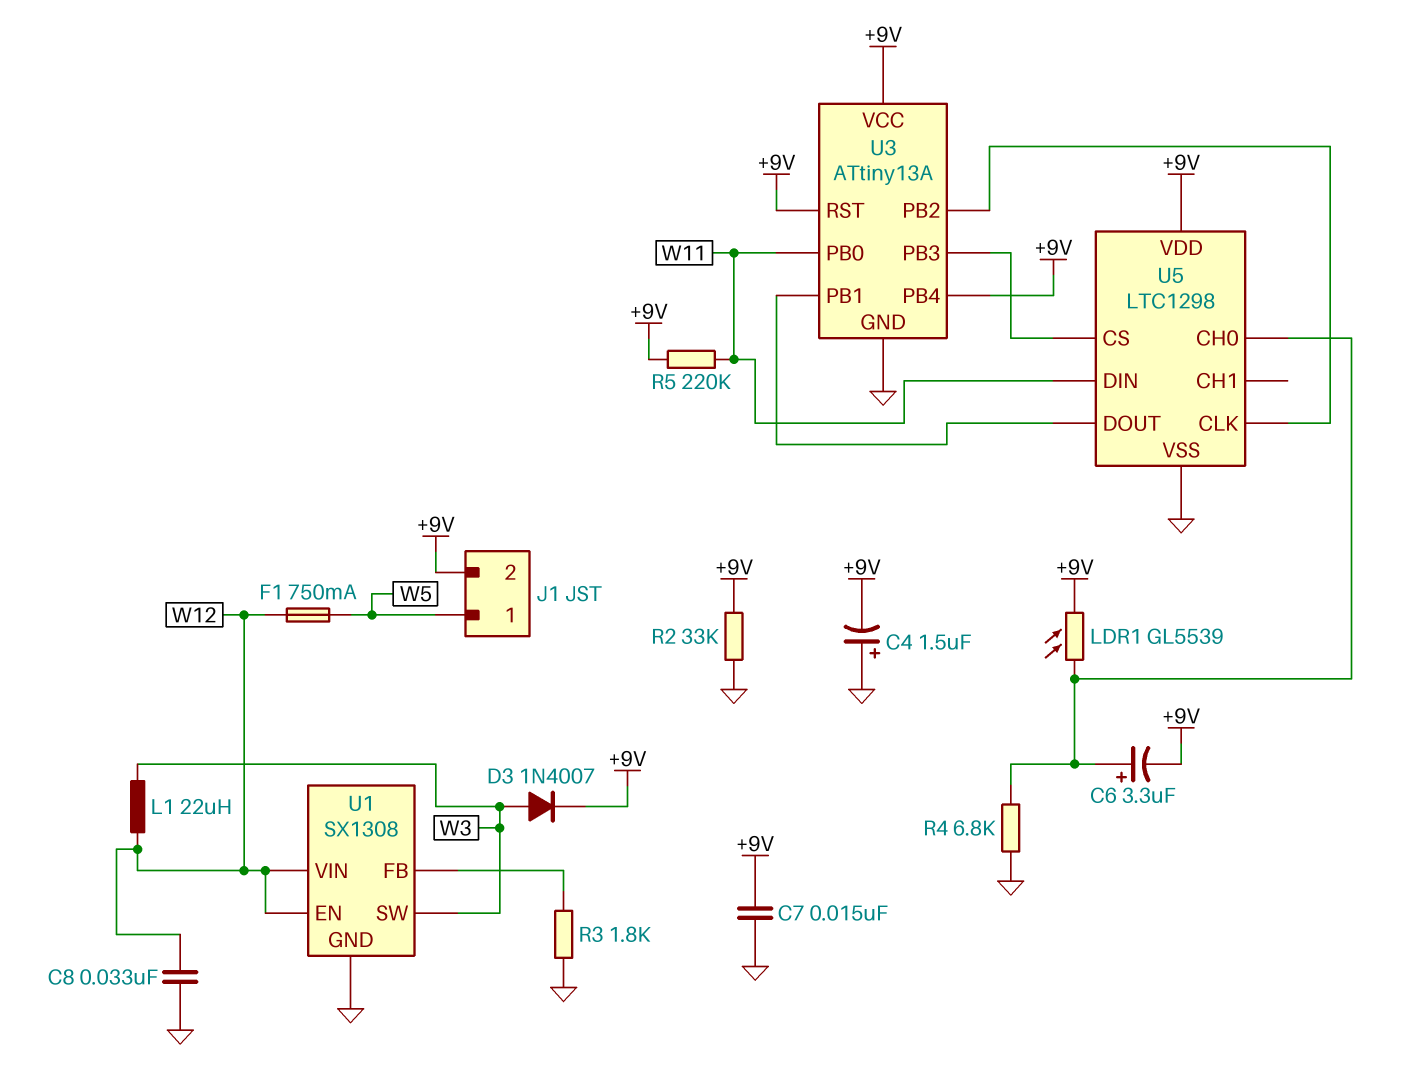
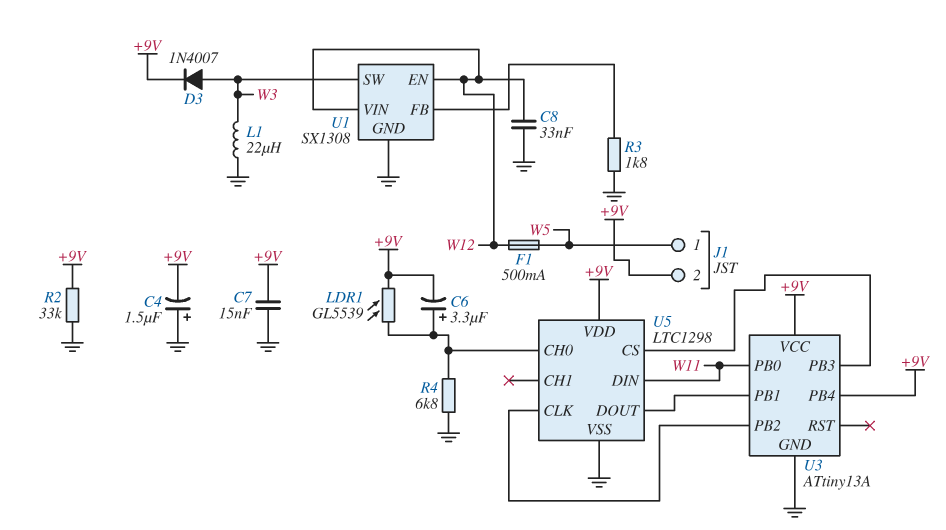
F1: 750mA (W5, W12) -> 500mA (W5, W12)
L1: 22uH (W3, W12) -> 22uH (GND, W3)
R5: 220k (+9V, W11) -> none
U3 pin RST: +9V -> none

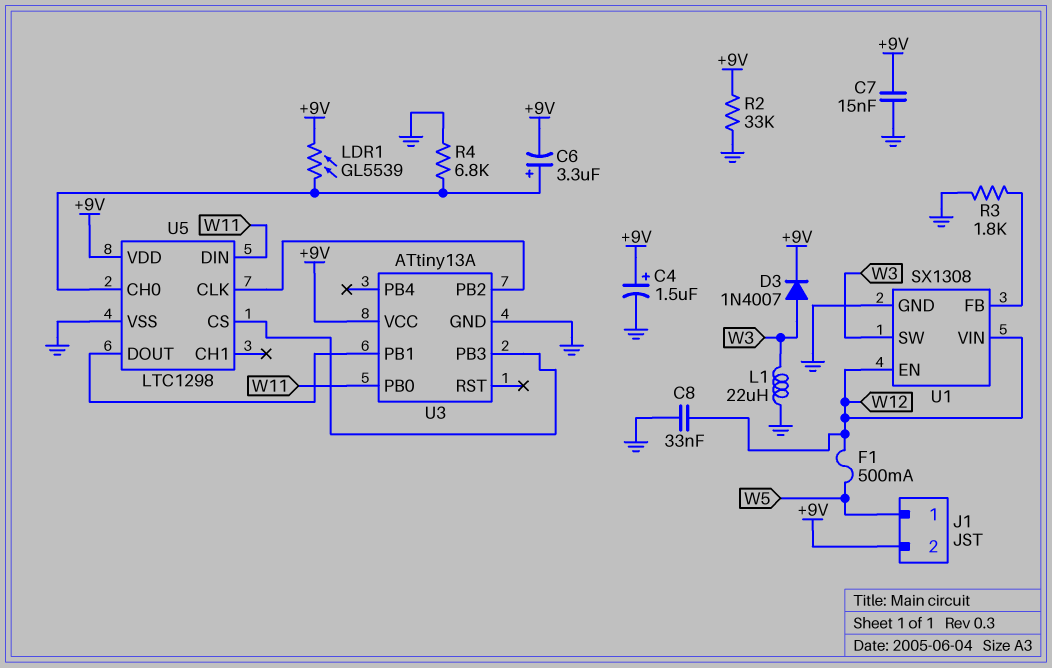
C4: 1.5uF (plus GND, minus +9V) -> 1.5uF (plus +9V, minus GND)
U3 pin PB4: +9V -> none

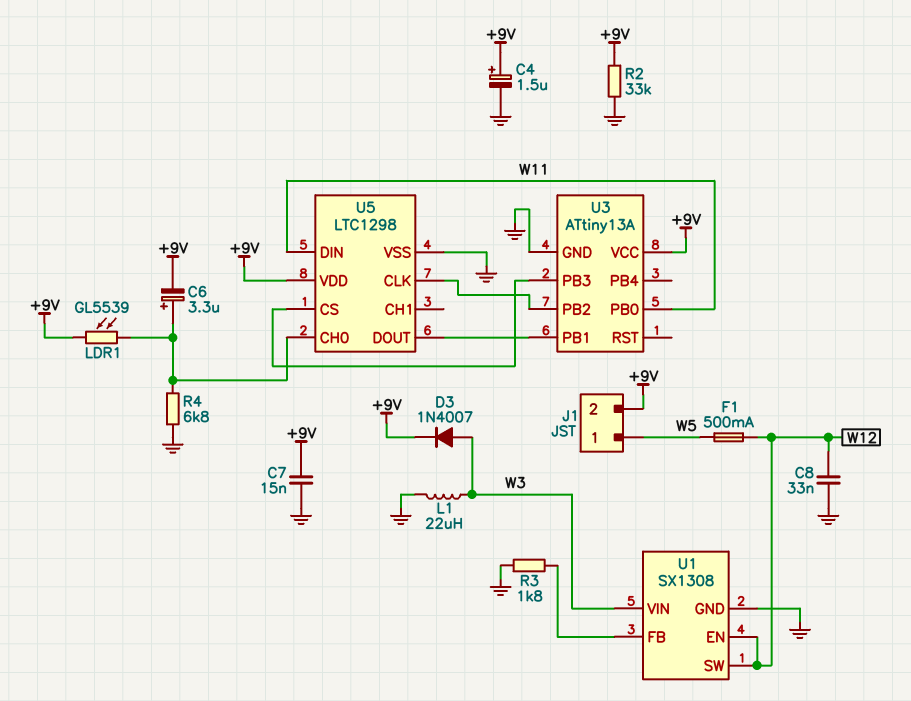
U1 pin SW: W3 -> W12
U1 pin VIN: W12 -> W3

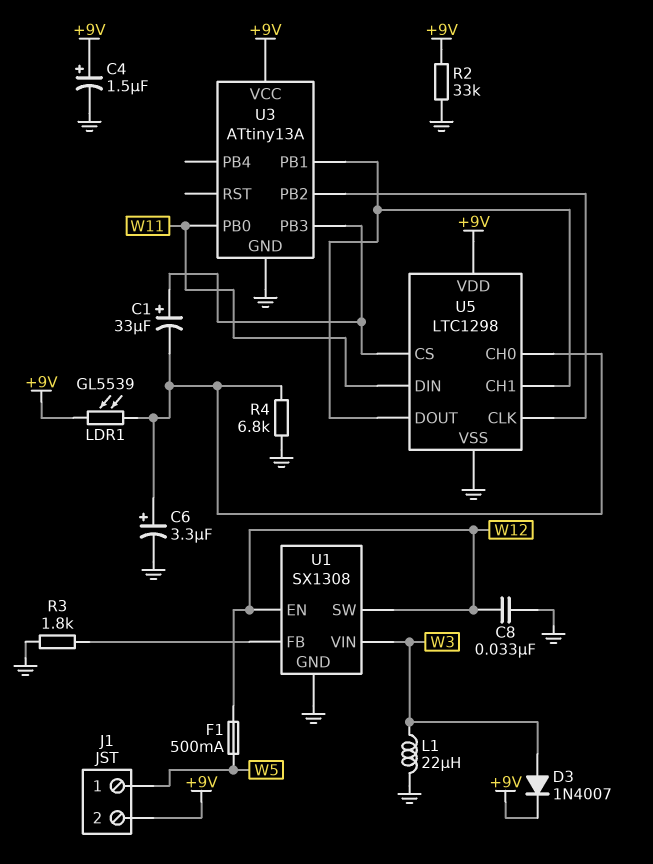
C1: none -> 33uF (plus U3/PB3, minus U5/CH0)
C6: 3.3uF (plus U5/CH0, minus +9V) -> 3.3uF (plus U5/CH0, minus GND)
C7: 15nF (+9V, GND) -> none
U5 pin CH1: none -> U3/PB1

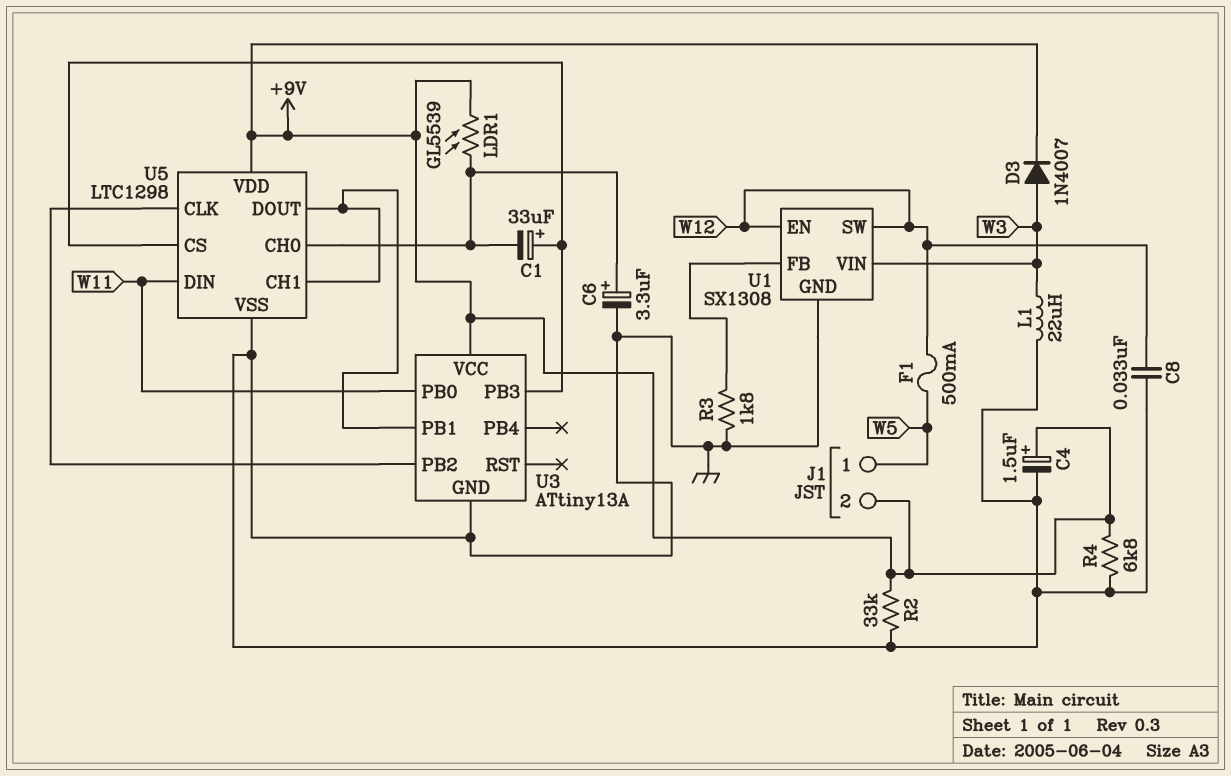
R4: 6.8k (GND, U5/CH0) -> 6.8k (+9V, GND)

